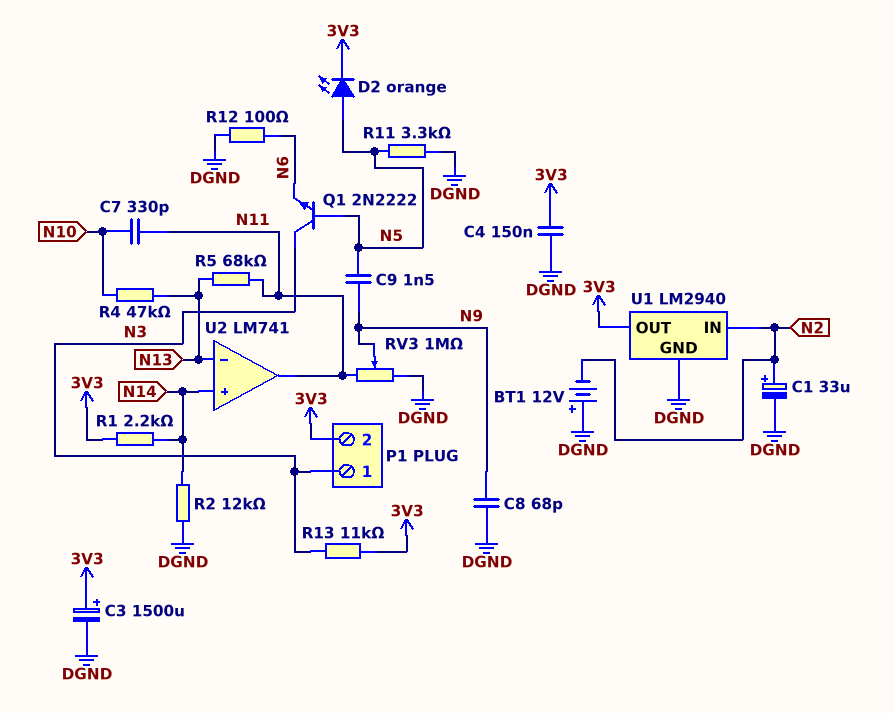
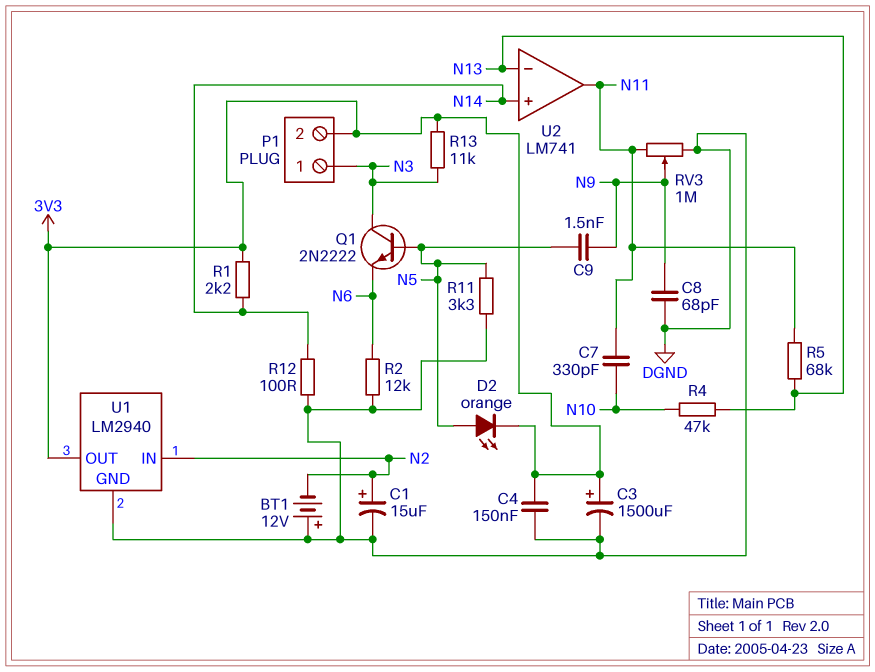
C1: 33uF (plus N2, minus DGND) -> 15uF (plus N2, minus DGND)
R2: 12k (DGND, N14) -> 12k (DGND, N6)
R12: 100 (DGND, N6) -> 100 (DGND, N14)

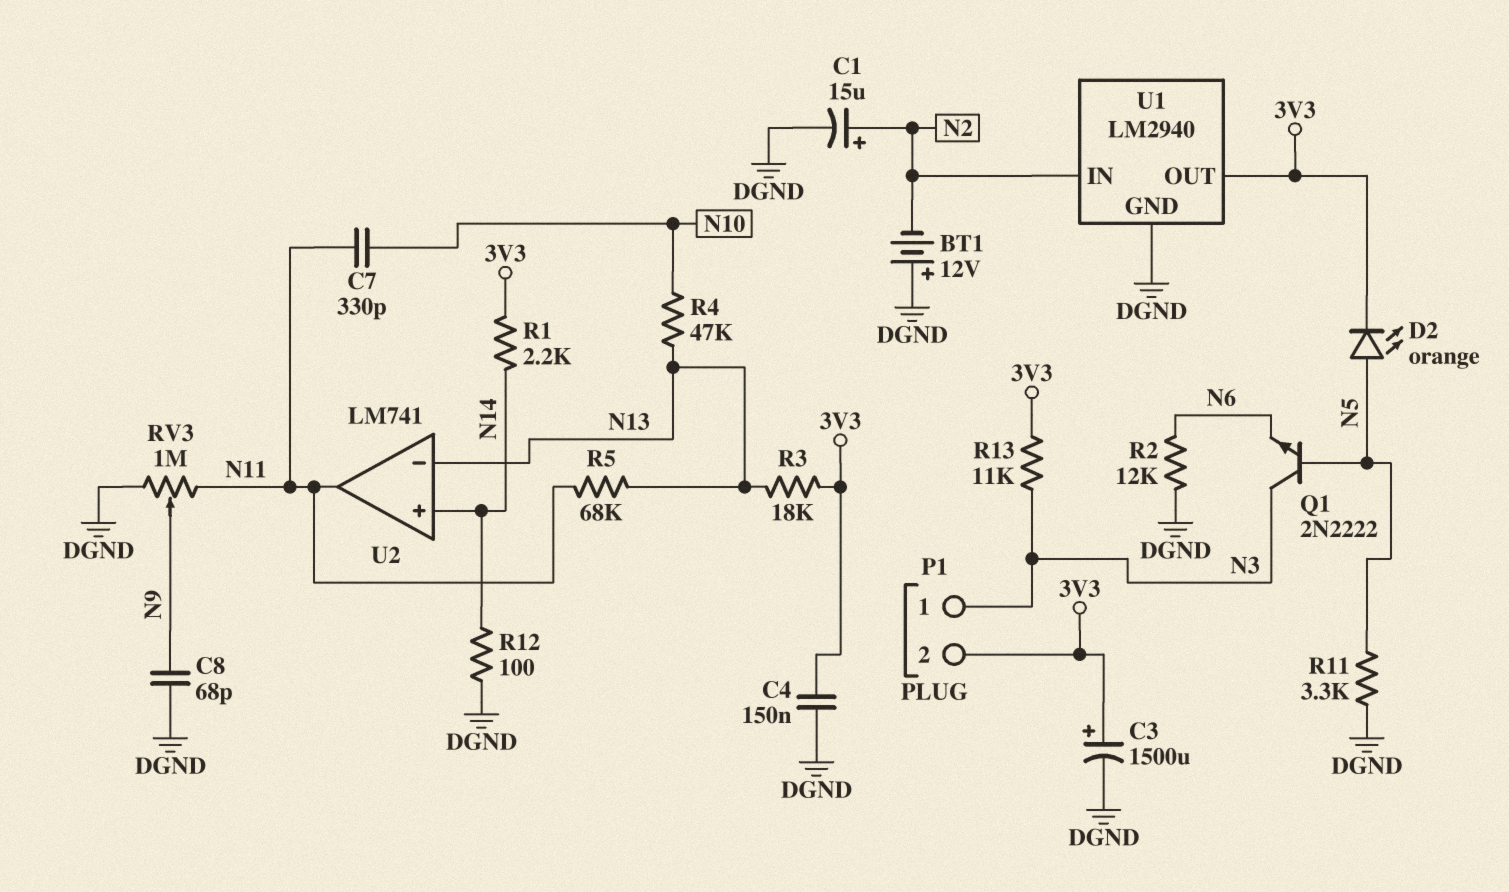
C9: 1.5nF (N5, N9) -> none
R3: none -> 18k (3V3, N13)

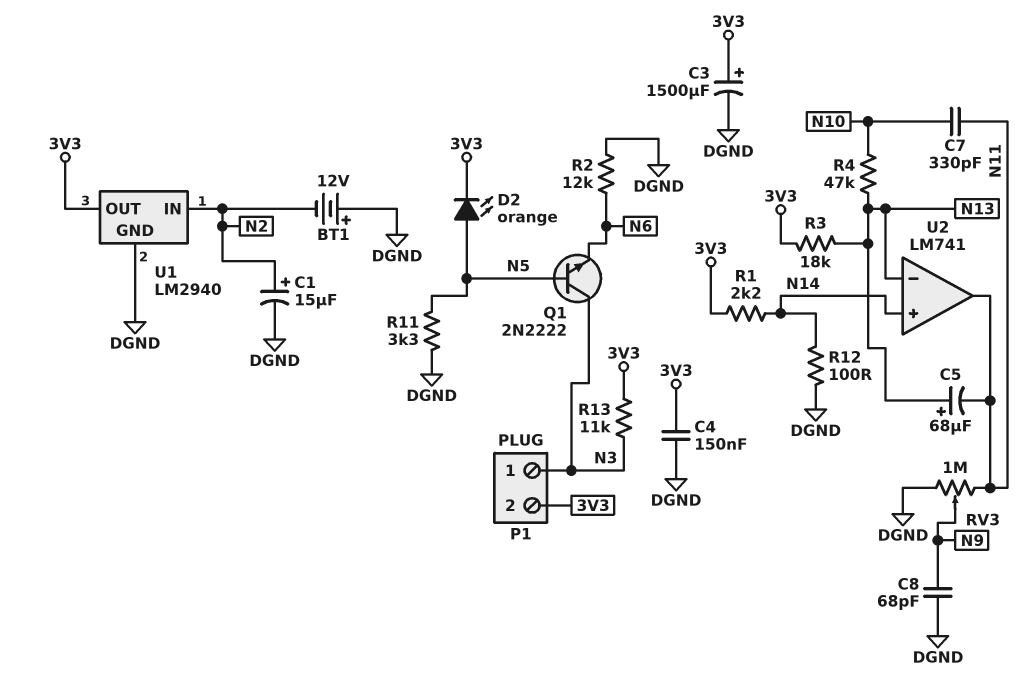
C5: none -> 68uF (plus N13, minus N11)
R5: 68k (N11, N13) -> none

